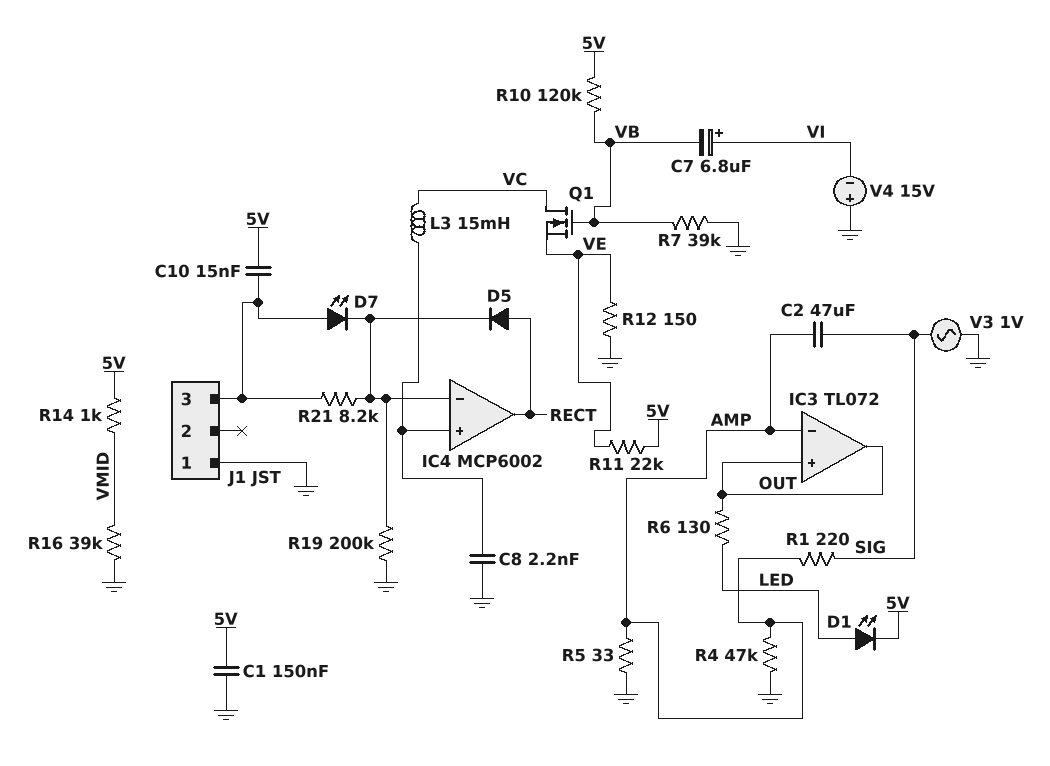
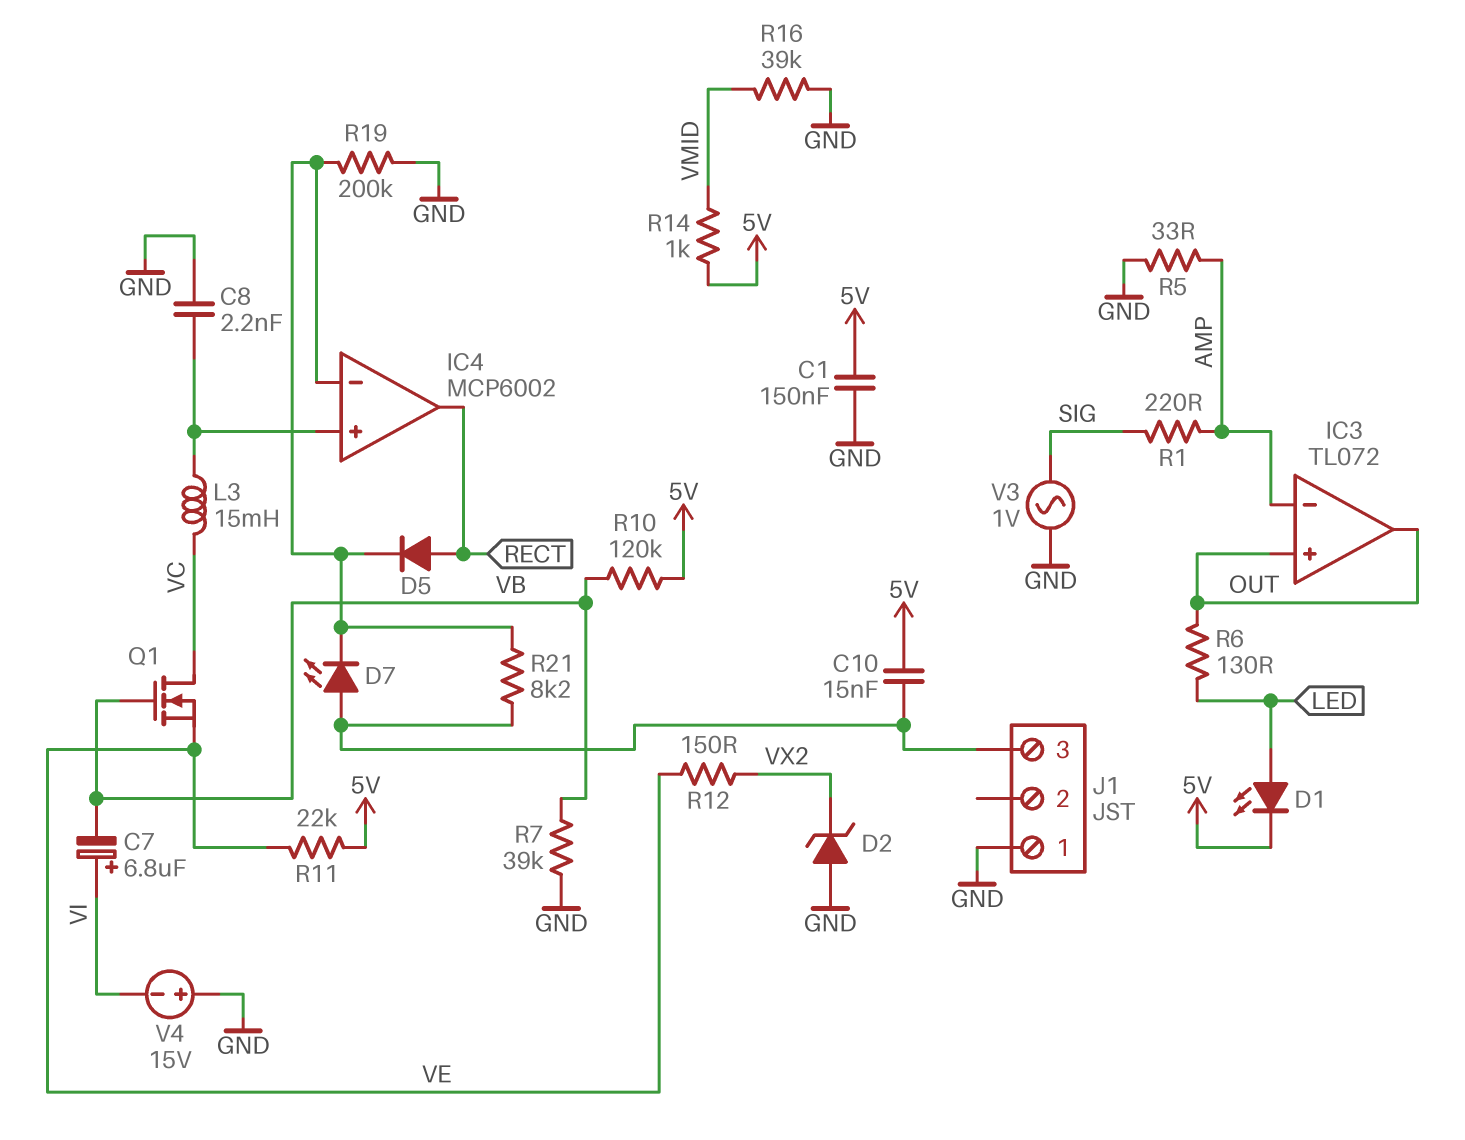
C2: 47uF (AMP, SIG) -> none
D2: none -> zener (A GND, K VX2)
R4: 47k (AMP, GND) -> none
R12: 150 (GND, VE) -> 150 (VE, VX2)

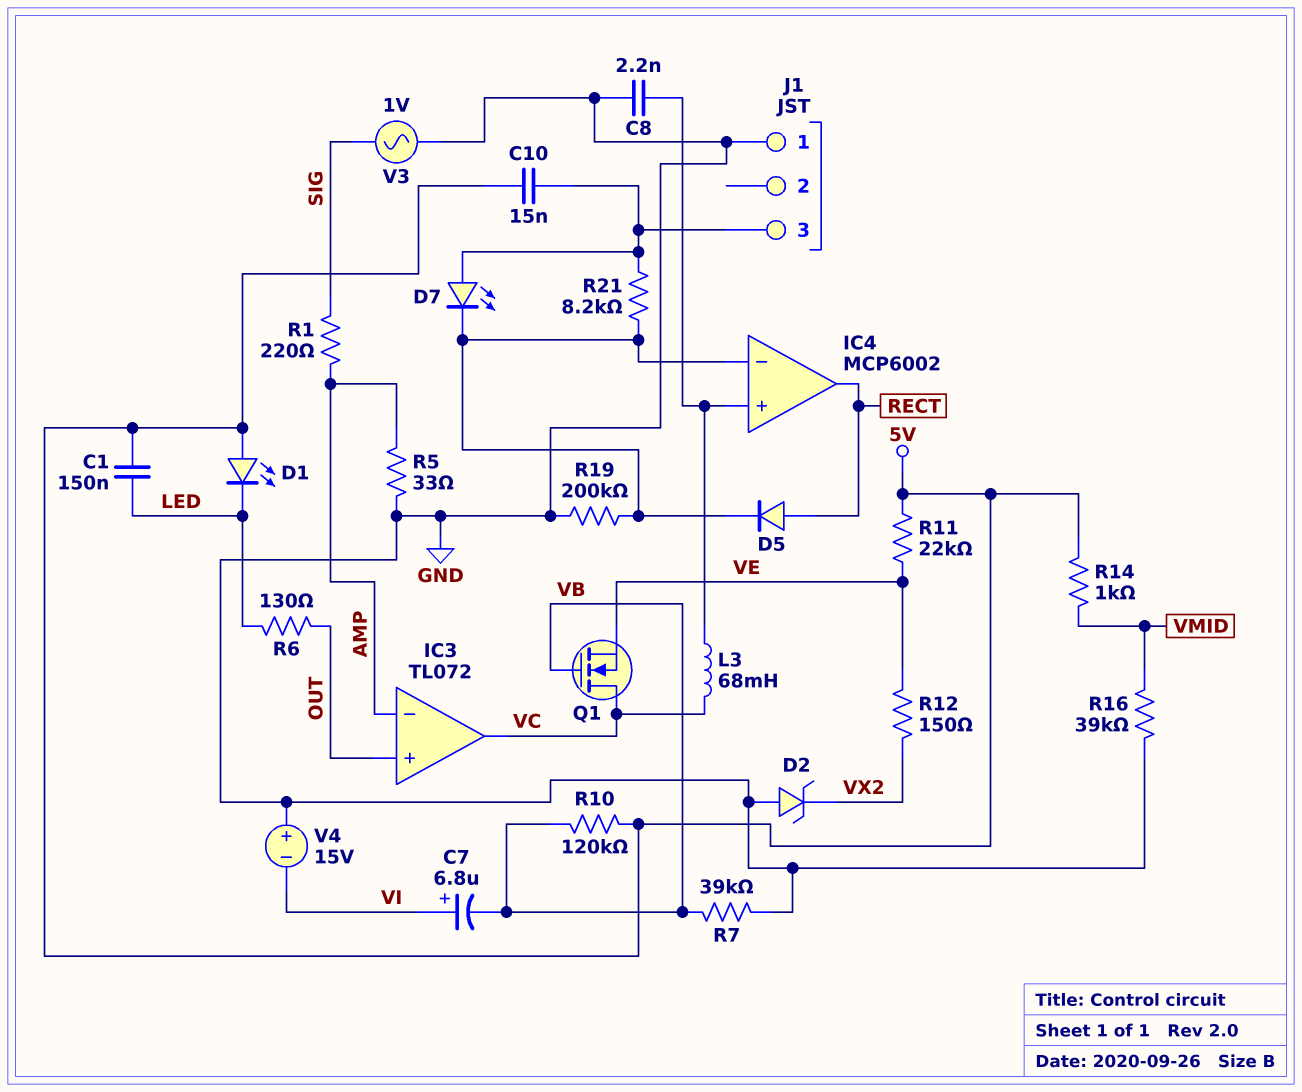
C1: 150nF (5V, GND) -> 150nF (5V, LED)
D1: LED (A LED, K 5V) -> LED (A 5V, K LED)
IC3 pin out: OUT -> VC
L3: 15mH (IC4/in+, VC) -> 68mH (IC4/in+, VC)

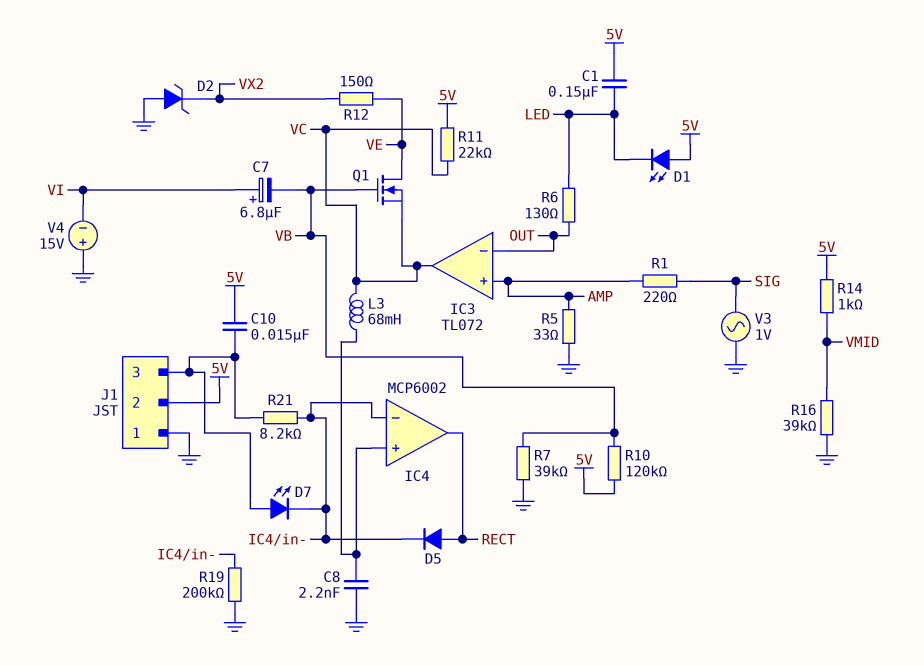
IC3 pin in+: OUT -> AMP
IC3 pin in-: AMP -> OUT
J1 pin 2: none -> 5V
Q1: NMOS (G VB, D VC, S VE) -> NMOS (G VB, D VE, S VC)
R11: 22k (5V, VE) -> 22k (5V, VC)

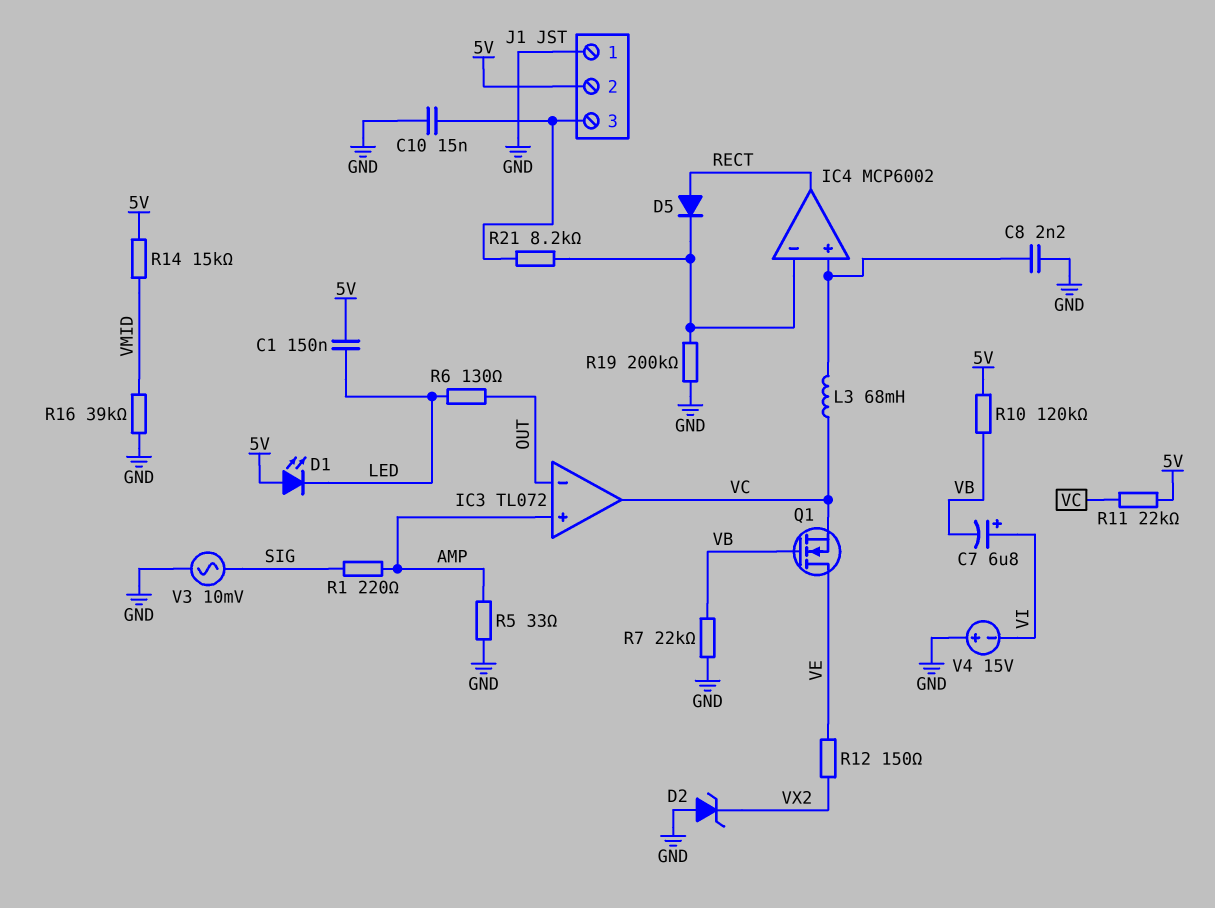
C10: 15nF (5V, J1/3) -> 15nF (GND, J1/3)
D7: LED (A J1/3, K IC4/in-) -> none
R7: 39k (GND, VB) -> 22k (GND, VB)
R14: 1k (5V, VMID) -> 15k (5V, VMID)
V3: AC 1V (GND, SIG) -> AC 10mV (GND, SIG)

